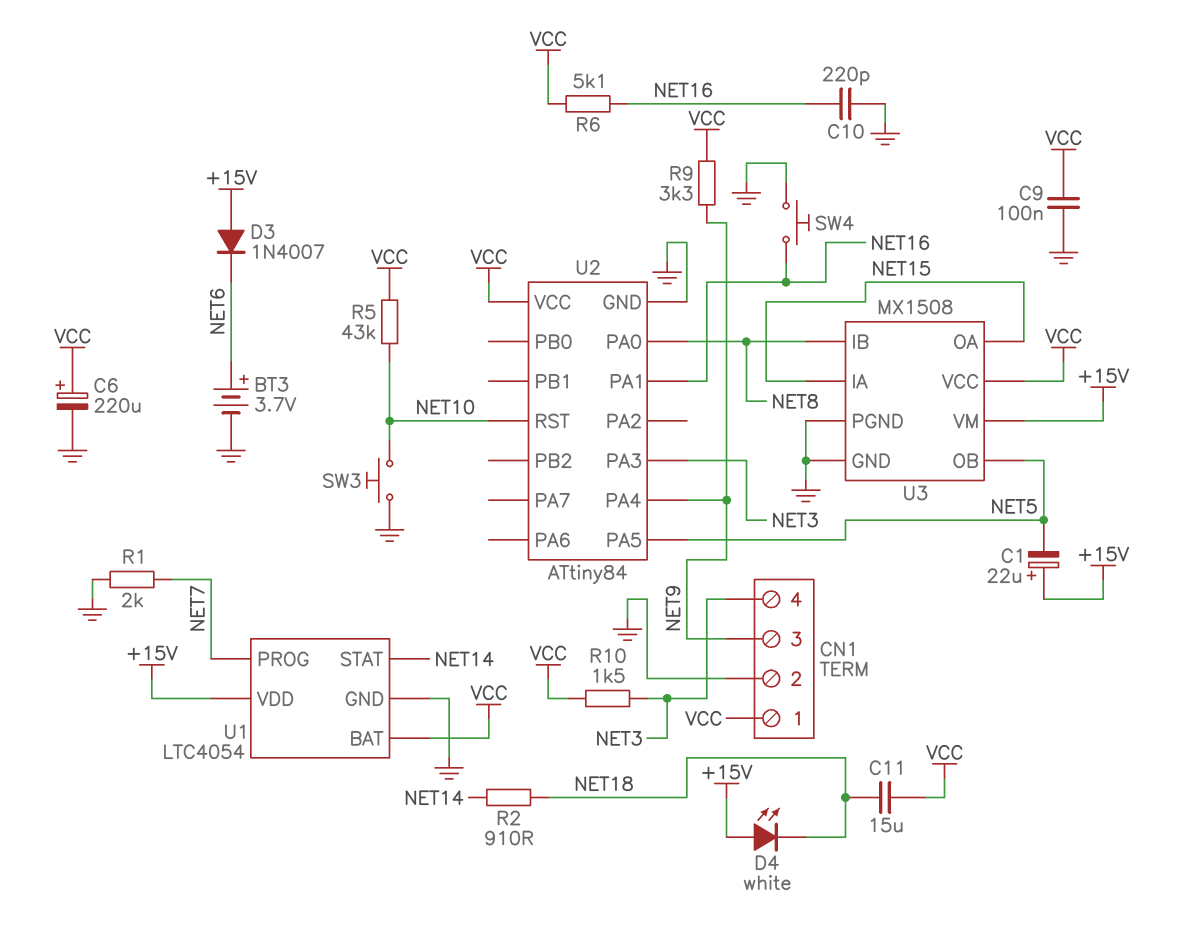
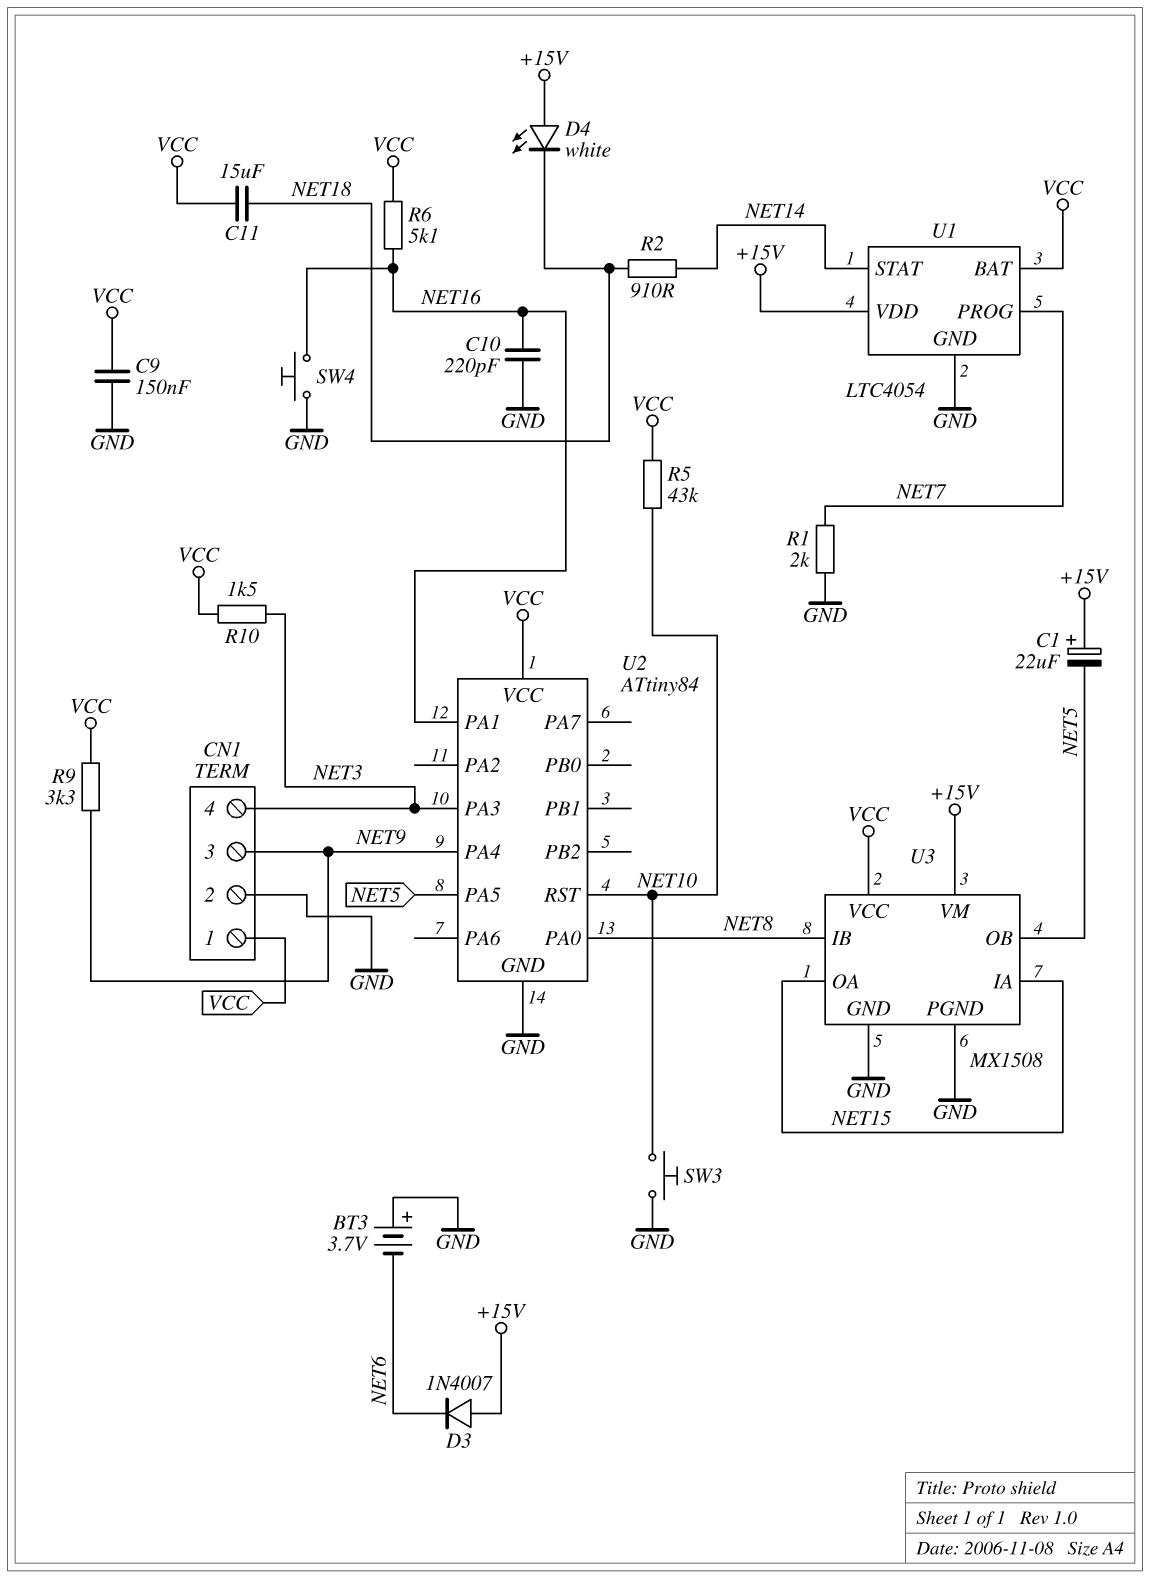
BT3: 3.7V (plus NET6, minus GND) -> 3.7V (plus GND, minus NET6)
C6: 220uF (plus VCC, minus GND) -> none
C9: 100nF (GND, VCC) -> 150nF (GND, VCC)

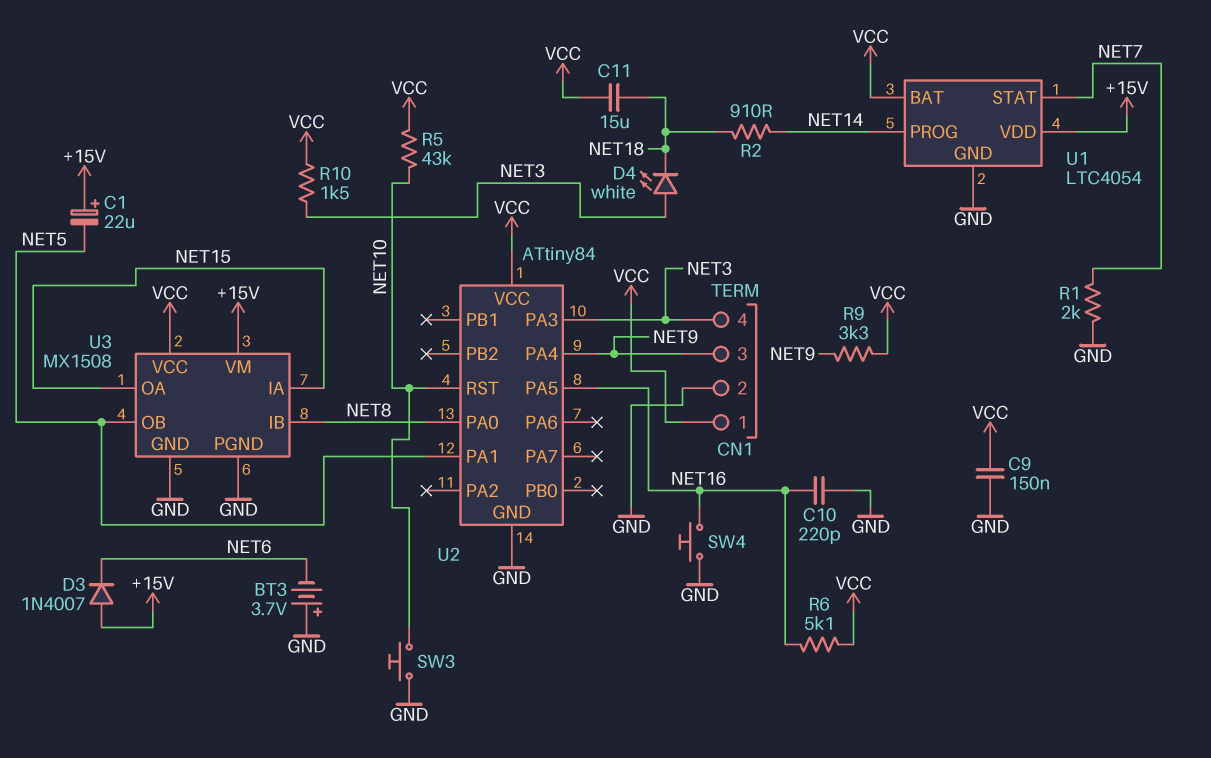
D4: LED white (A +15V, K NET18) -> LED white (A NET3, K NET18)
U1 pin PROG: NET7 -> NET14
U1 pin STAT: NET14 -> NET7
U2 pin PA1: NET16 -> NET5
U2 pin PA5: NET5 -> NET16

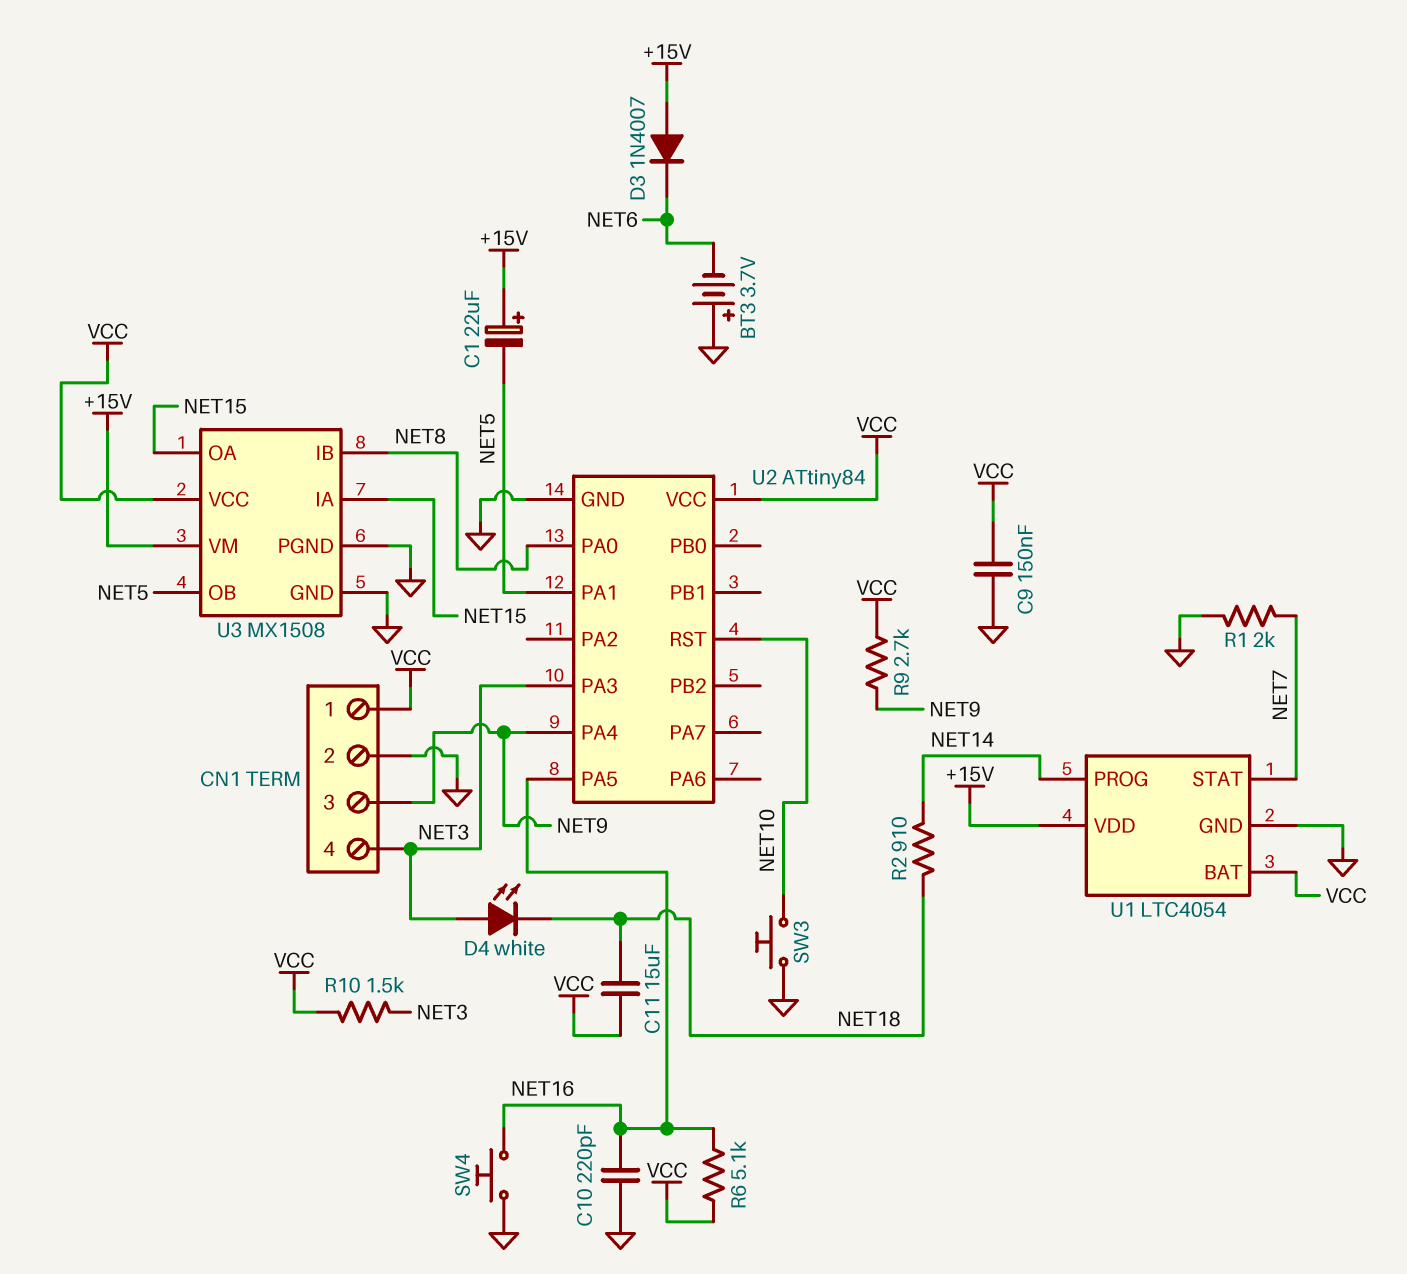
R5: 43k (NET10, VCC) -> none
R9: 3.3k (NET9, VCC) -> 2.7k (NET9, VCC)

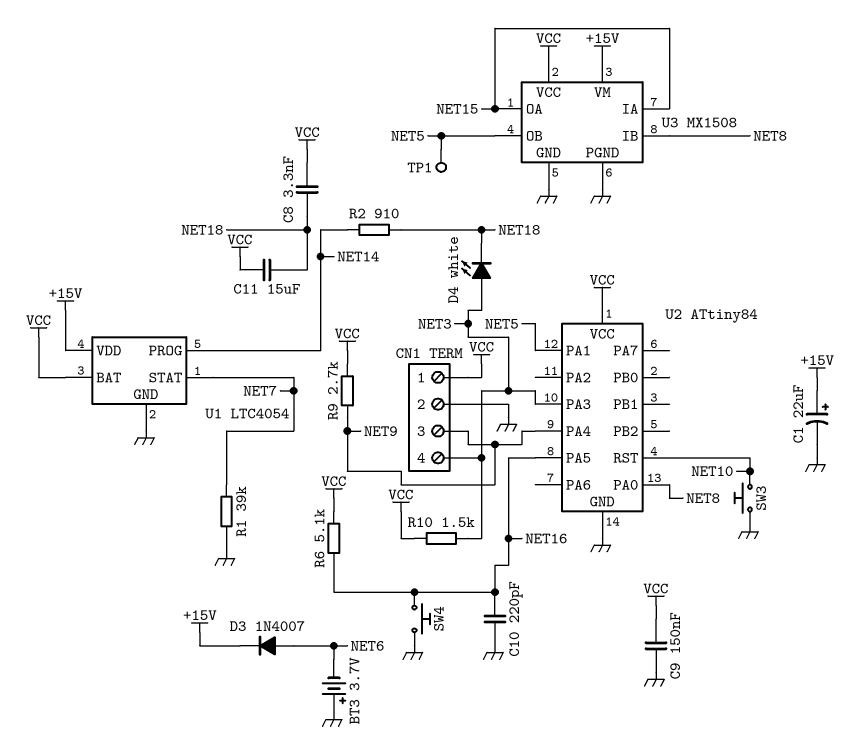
C1: 22uF (plus +15V, minus NET5) -> 22uF (plus +15V, minus GND)
C8: none -> 3.3nF (NET18, VCC)
D3: diode 1N4007 (A +15V, K NET6) -> diode 1N4007 (A NET6, K +15V)
R1: 2k (GND, NET7) -> 39k (GND, NET7)
TP1: none -> test point (NET5)

